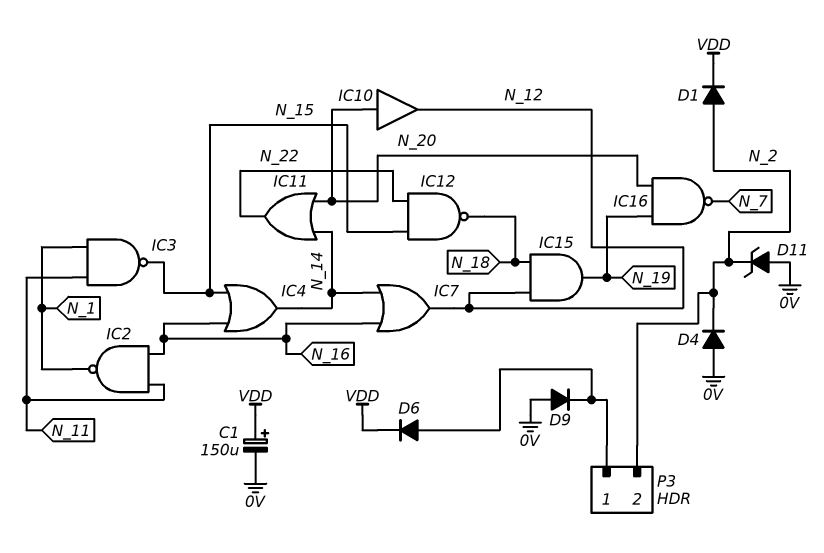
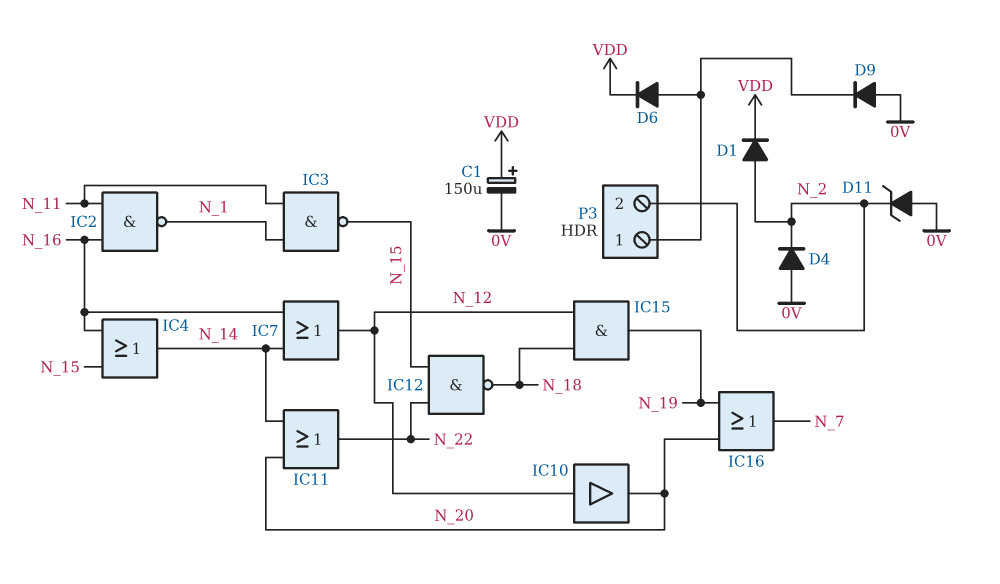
IC10: buffer (in N_20, out N_12) -> buffer (in N_12, out N_20)
IC16: NAND (in N_19, in N_20, out N_7) -> OR (in N_19, in N_20, out N_7)

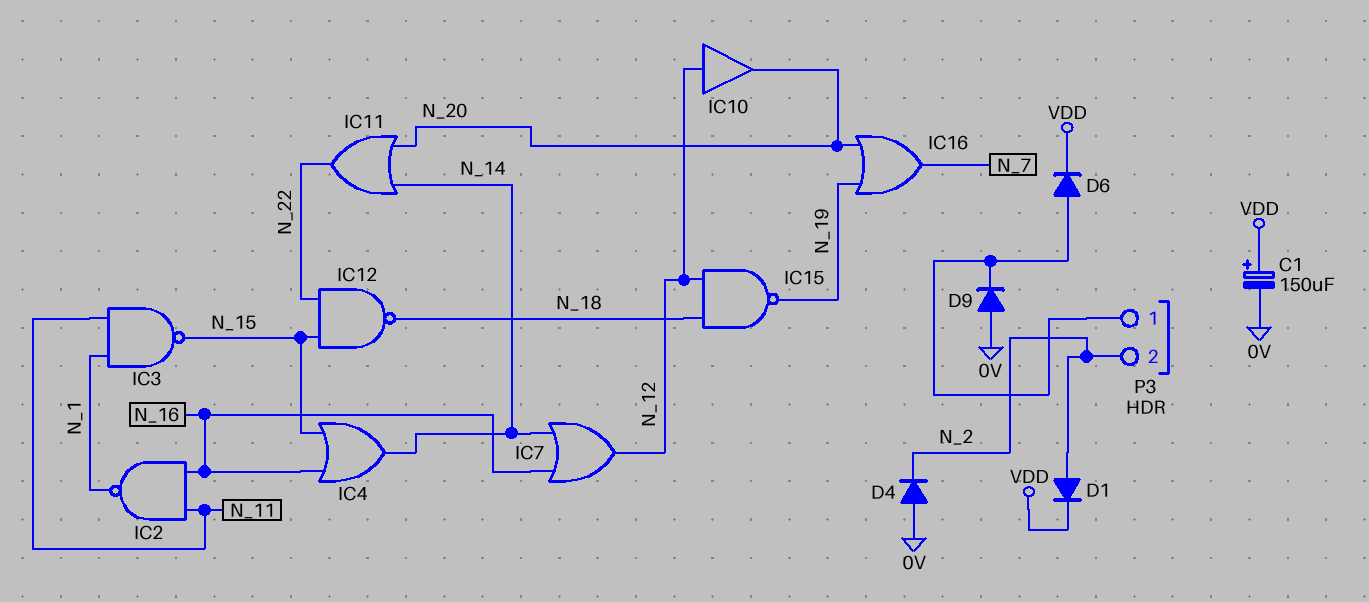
D11: zener (A 0V, K N_2) -> none
IC15: AND (in N_12, in N_18, out N_19) -> NAND (in N_12, in N_18, out N_19)

